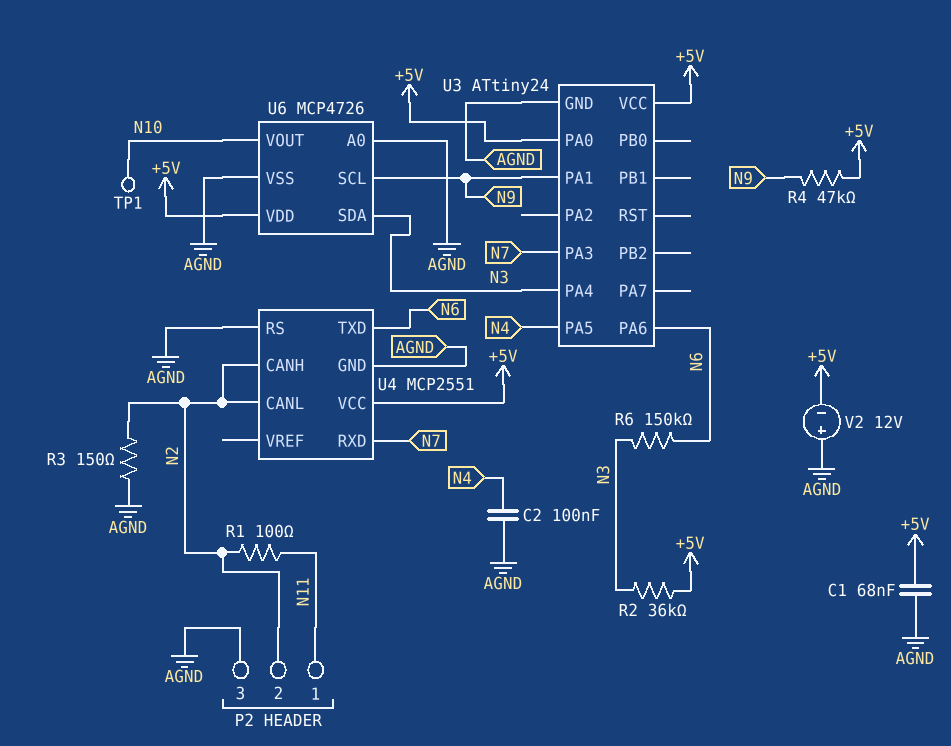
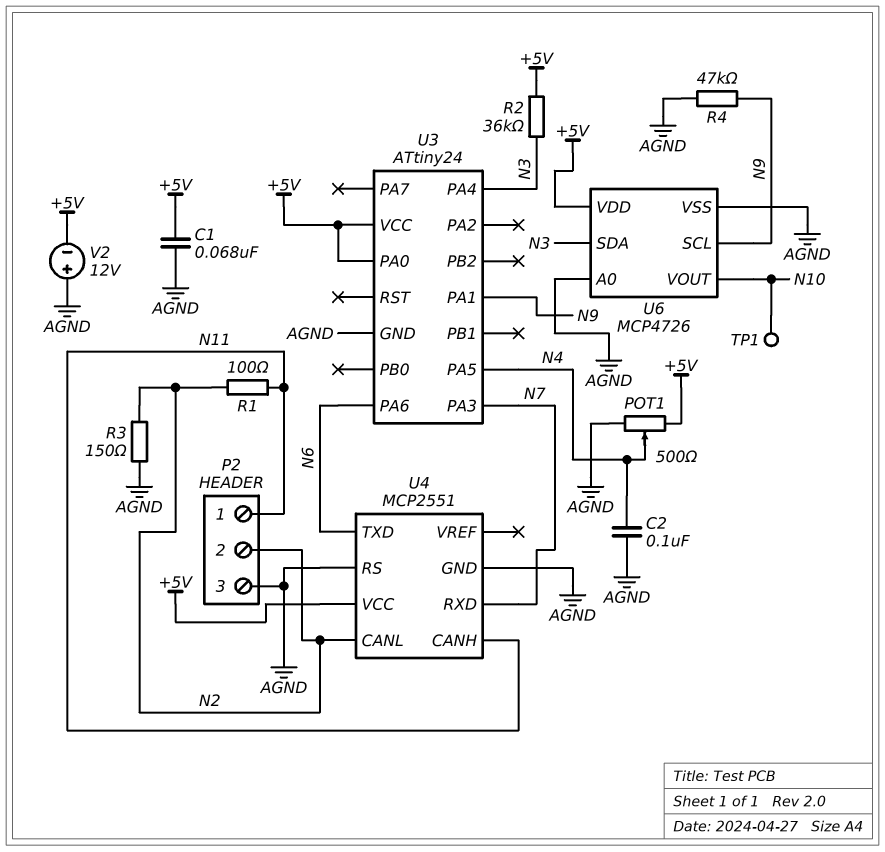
POT1: none -> 500 (+5V, AGND, wiper N4)
R4: 47k (+5V, N9) -> 47k (AGND, N9)
R6: 150k (N3, N6) -> none
U4 pin CANH: N2 -> N11

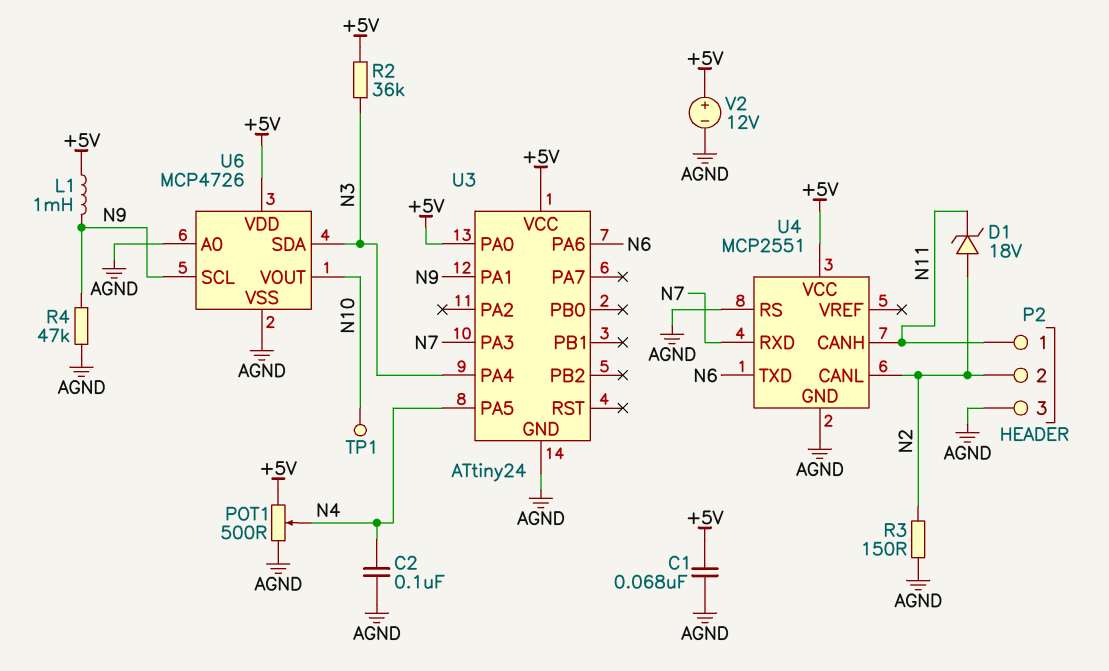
D1: none -> zener 18V (A N2, K N11)
L1: none -> 1mH (+5V, N9)
R1: 100 (N2, N11) -> none
V2: 12V (plus AGND, minus +5V) -> 12V (plus +5V, minus AGND)

